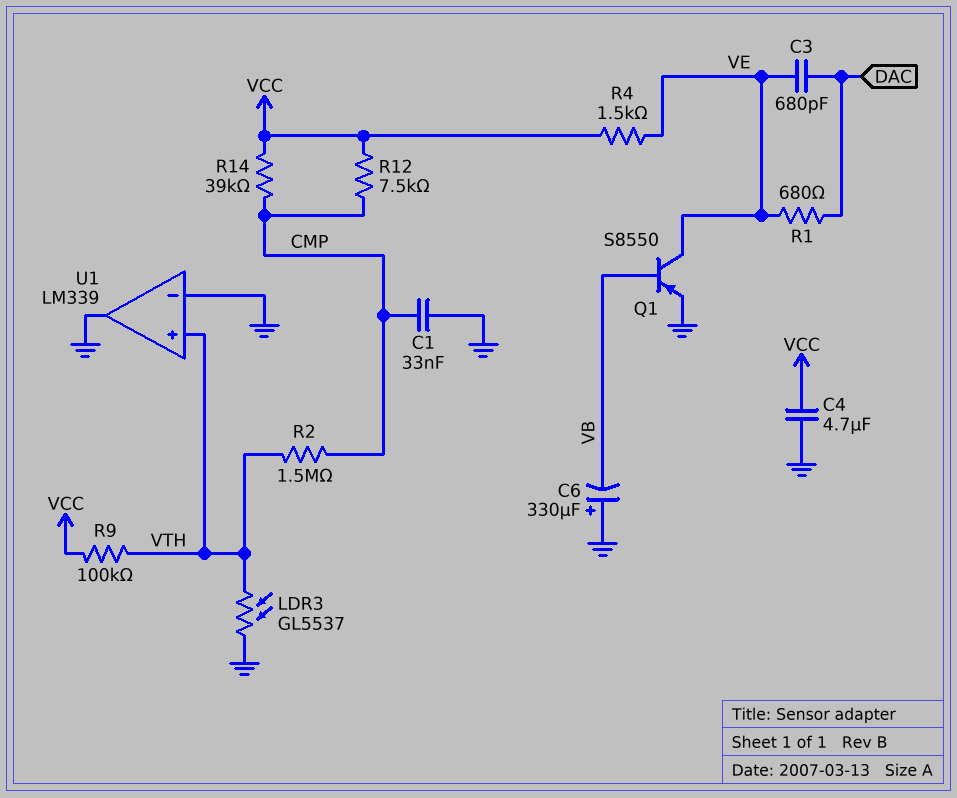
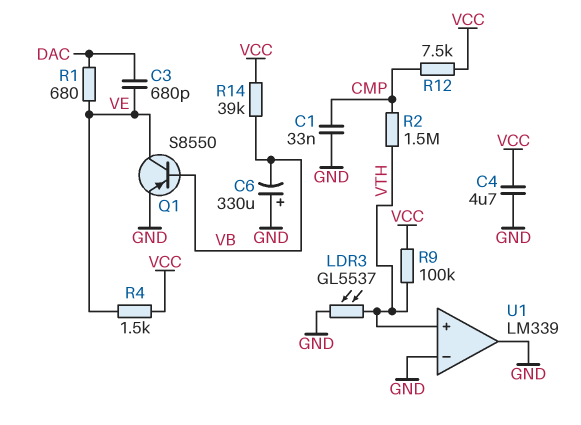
R14: 39k (CMP, VCC) -> 39k (VB, VCC)

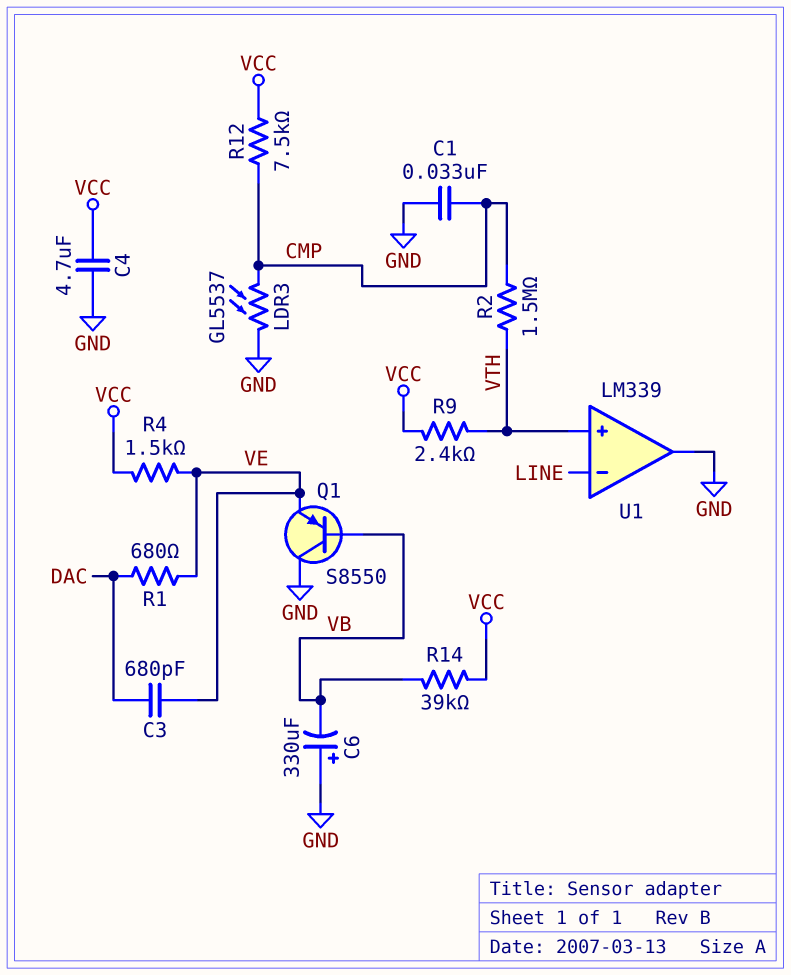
LDR3: GL5537 (GND, VTH) -> GL5537 (CMP, GND)
Q1: PNP S8550 (B VB, C VE, E GND) -> PNP S8550 (B VB, C GND, E VE)
R9: 100k (VCC, VTH) -> 2.4k (VCC, VTH)
U1 pin in-: GND -> LINE

